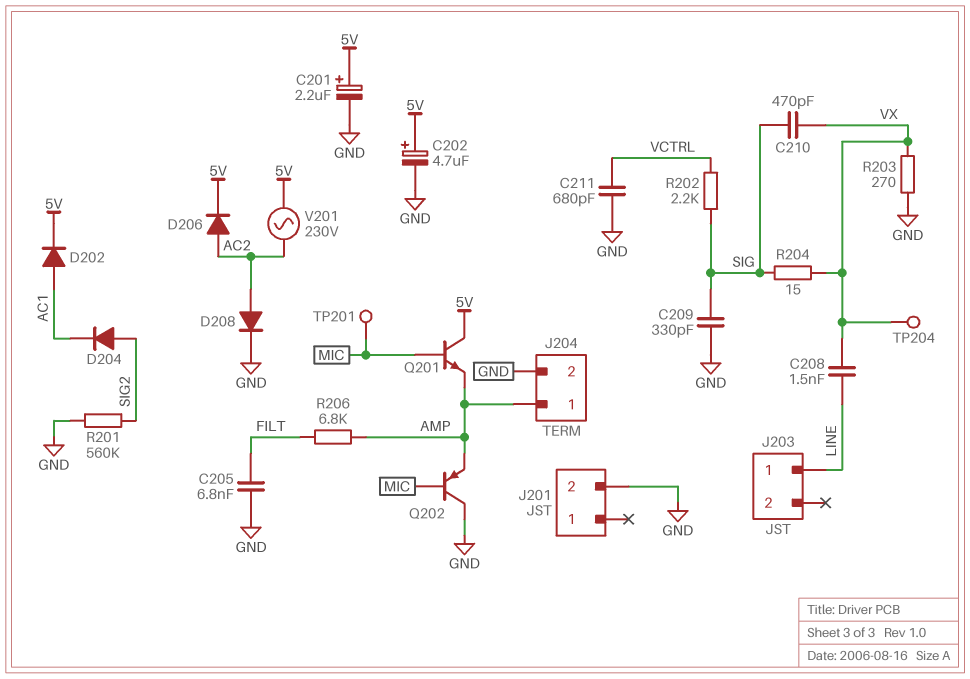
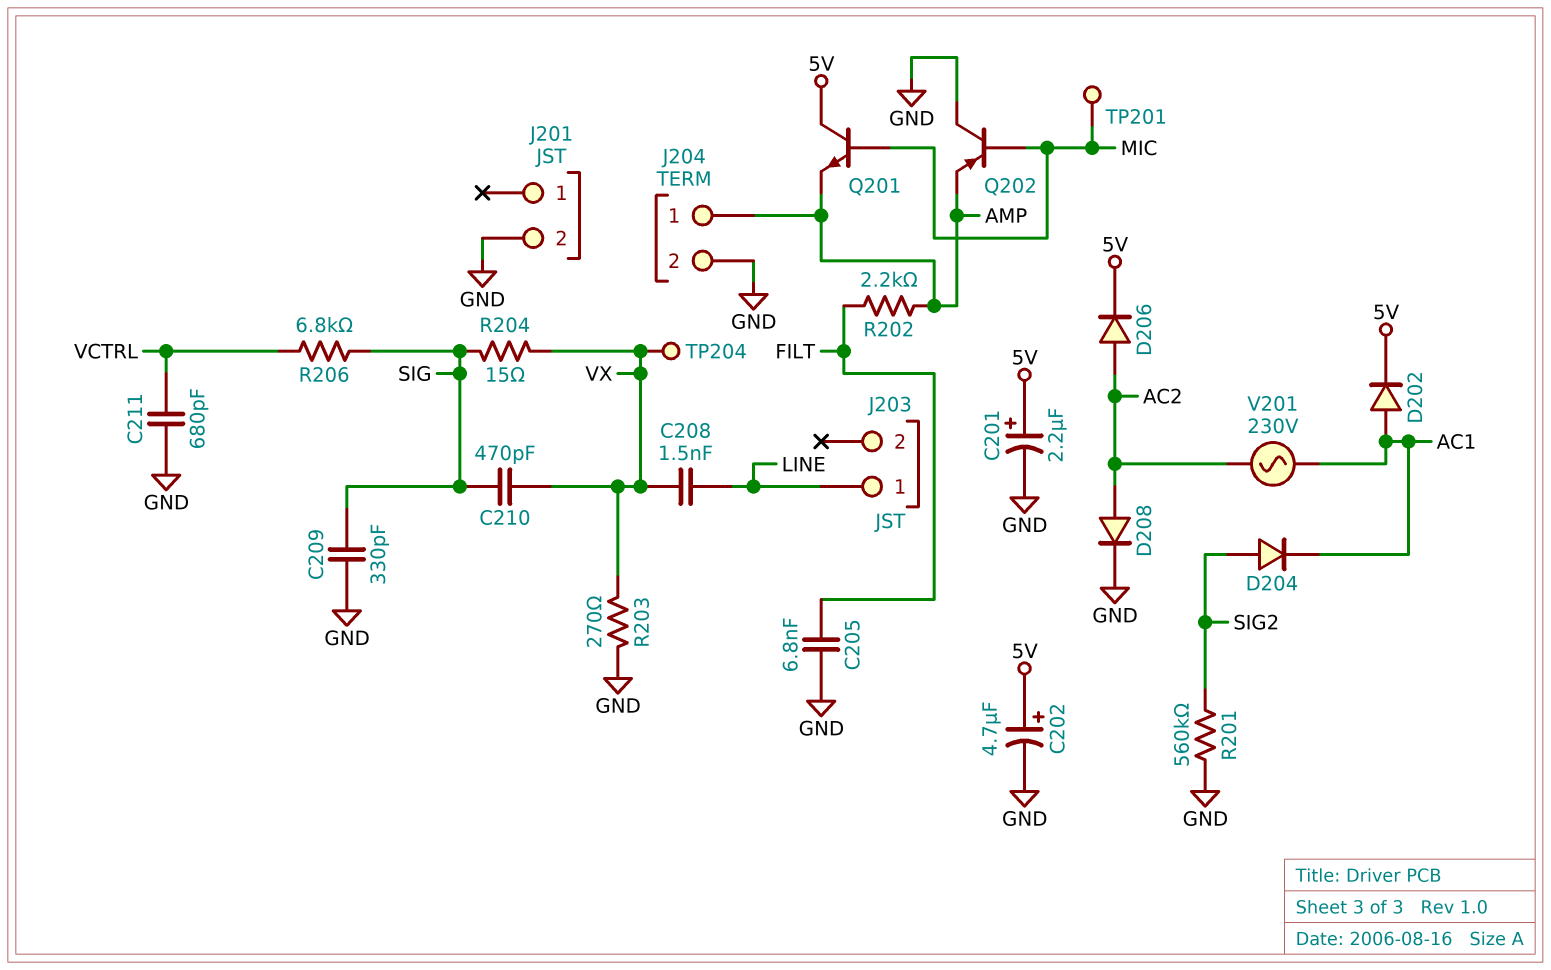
R202: 2.2k (SIG, VCTRL) -> 2.2k (AMP, FILT)
R206: 6.8k (AMP, FILT) -> 6.8k (SIG, VCTRL)
V201: AC 230V (5V, AC2) -> AC 230V (AC1, AC2)

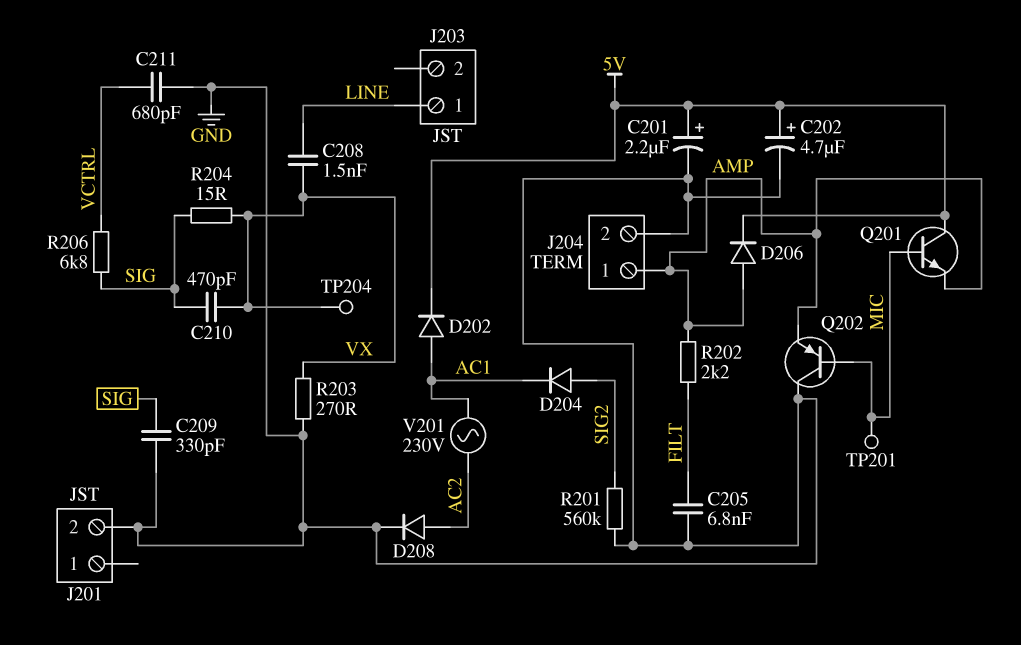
D206: diode (A AC2, K 5V) -> diode (A AMP, K 5V)

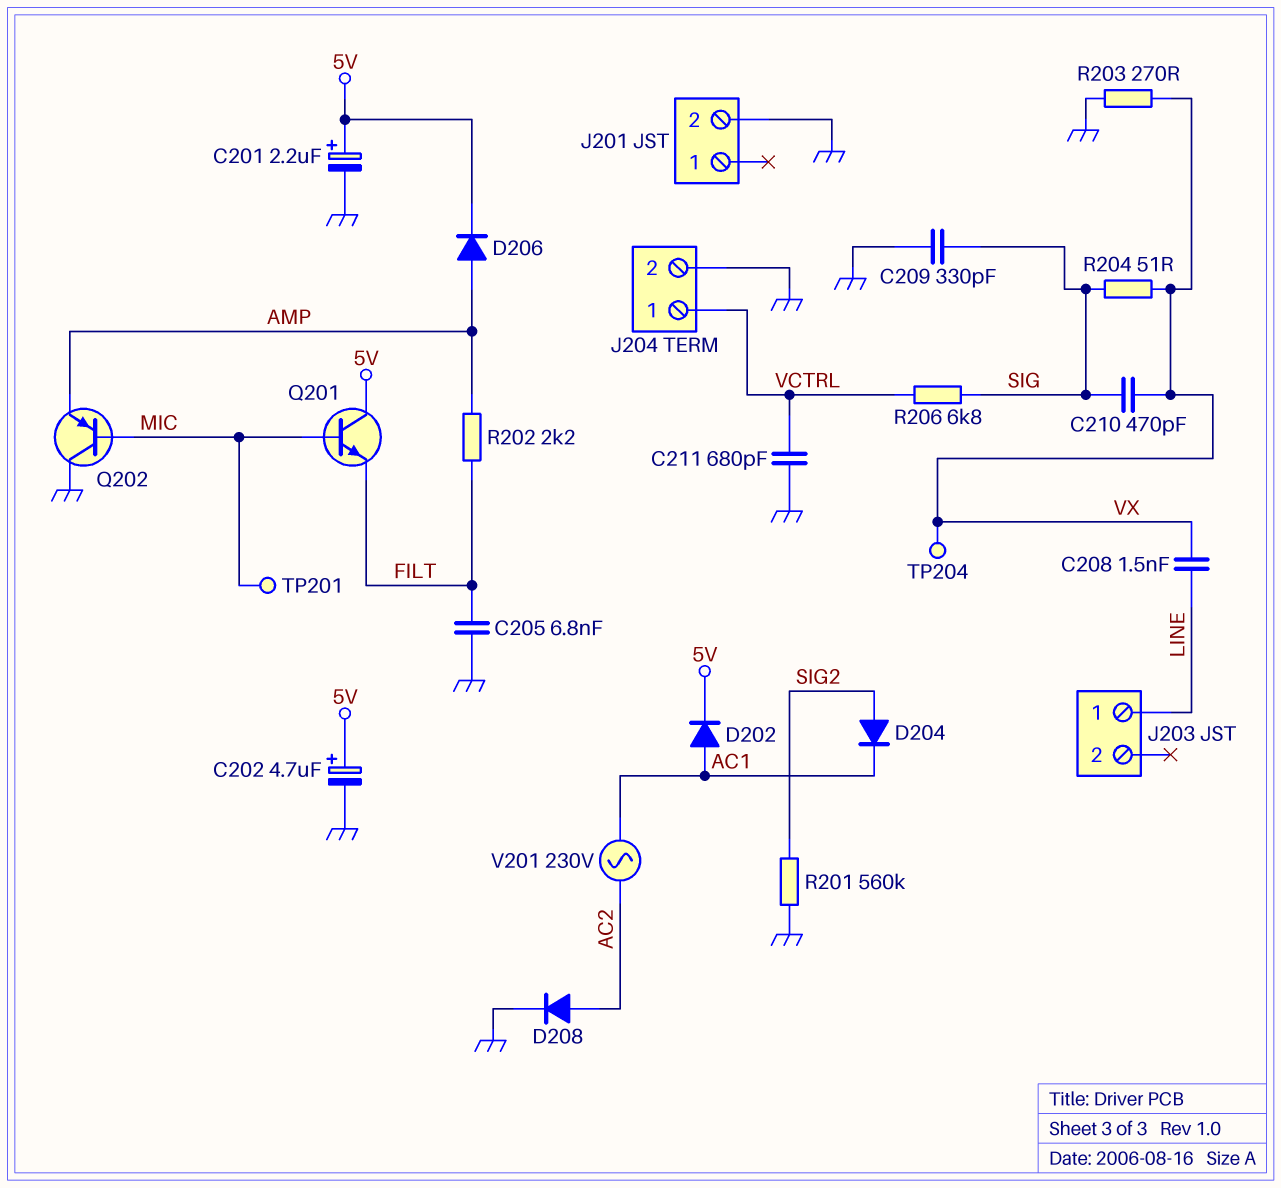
J204 pin 1: AMP -> VCTRL
Q201: NPN (B MIC, C 5V, E AMP) -> NPN (B MIC, C 5V, E FILT)
R204: 15 (SIG, VX) -> 51 (SIG, VX)

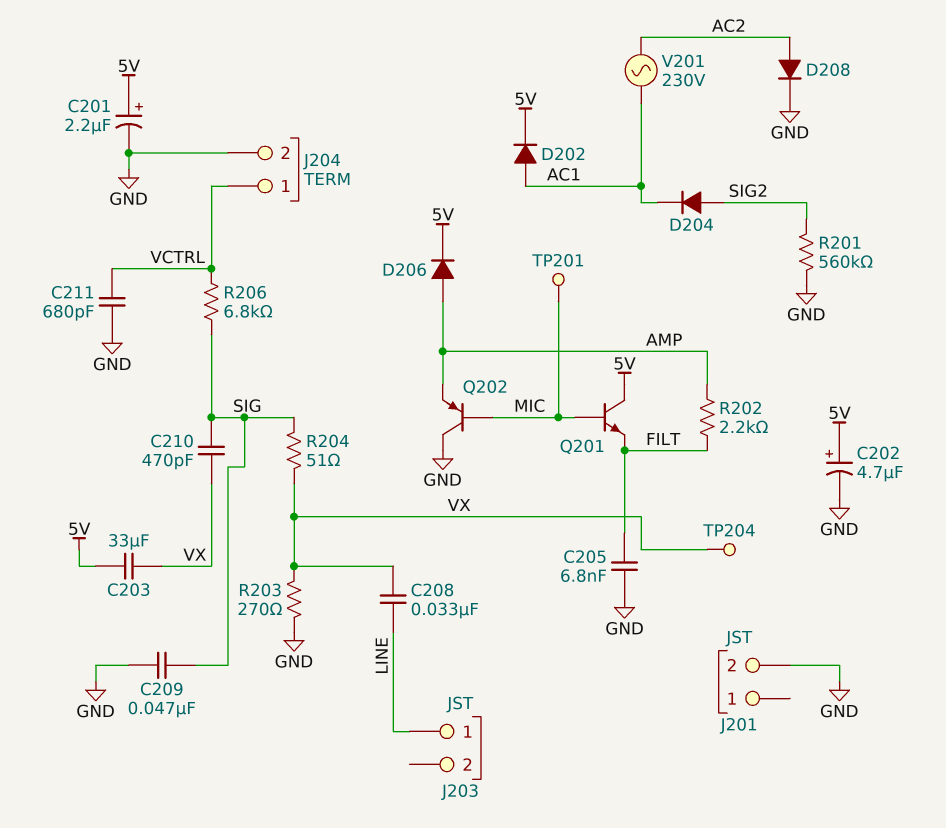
C203: none -> 33uF (5V, VX)
C208: 1.5nF (LINE, VX) -> 33nF (LINE, VX)
C209: 330pF (GND, SIG) -> 47nF (GND, SIG)

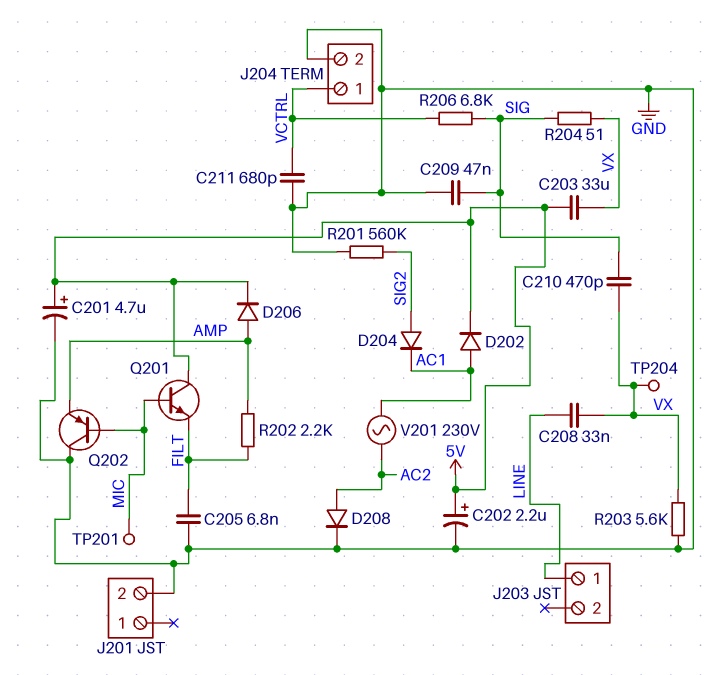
C201: 2.2uF (plus 5V, minus GND) -> 4.7uF (plus 5V, minus GND)
C202: 4.7uF (plus 5V, minus GND) -> 2.2uF (plus 5V, minus GND)
R203: 270 (GND, VX) -> 5.6k (GND, VX)

